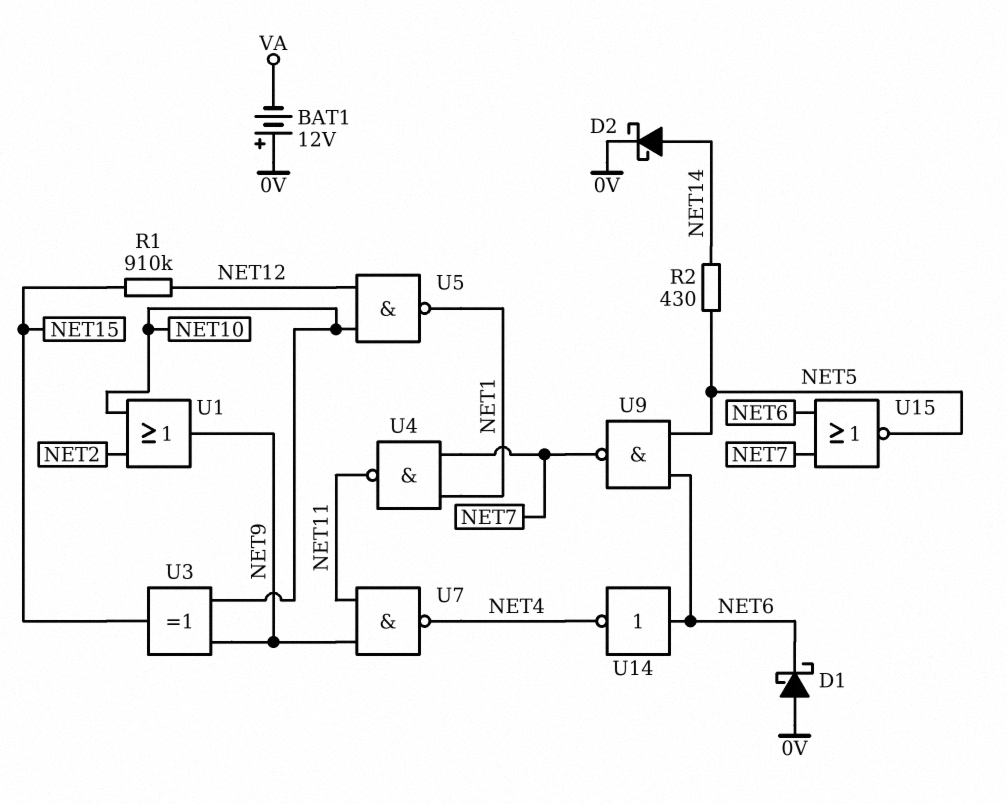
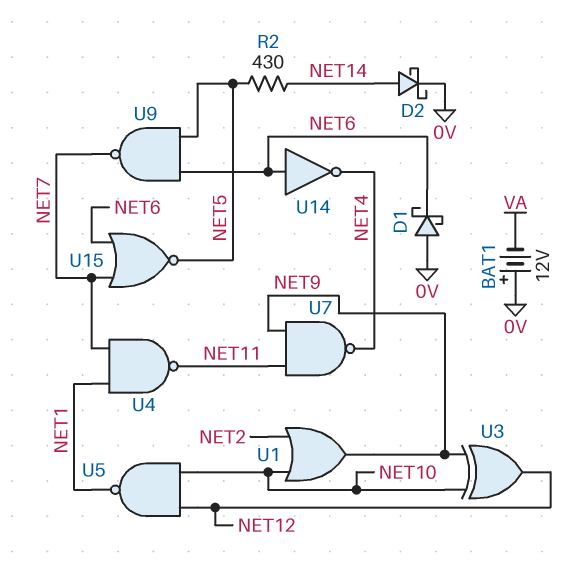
R1: 910k (NET12, NET15) -> none
U3: XOR (in NET9, in NET10, out NET15) -> XOR (in NET9, in NET10, out NET12)

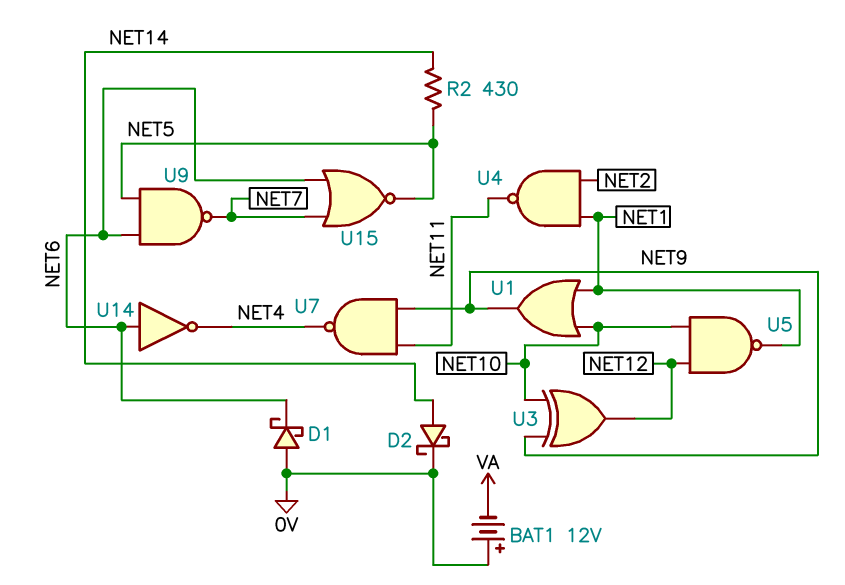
U1: OR (in NET2, in NET10, out NET9) -> OR (in NET1, in NET10, out NET9)
U4: NAND (in NET1, in NET7, out NET11) -> NAND (in NET1, in NET2, out NET11)

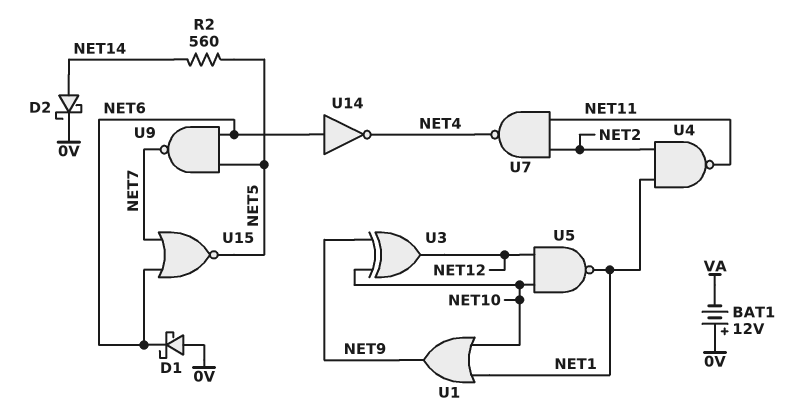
R2: 430 (NET5, NET14) -> 560 (NET5, NET14)
U7: NAND (in NET9, in NET11, out NET4) -> NAND (in NET2, in NET11, out NET4)

